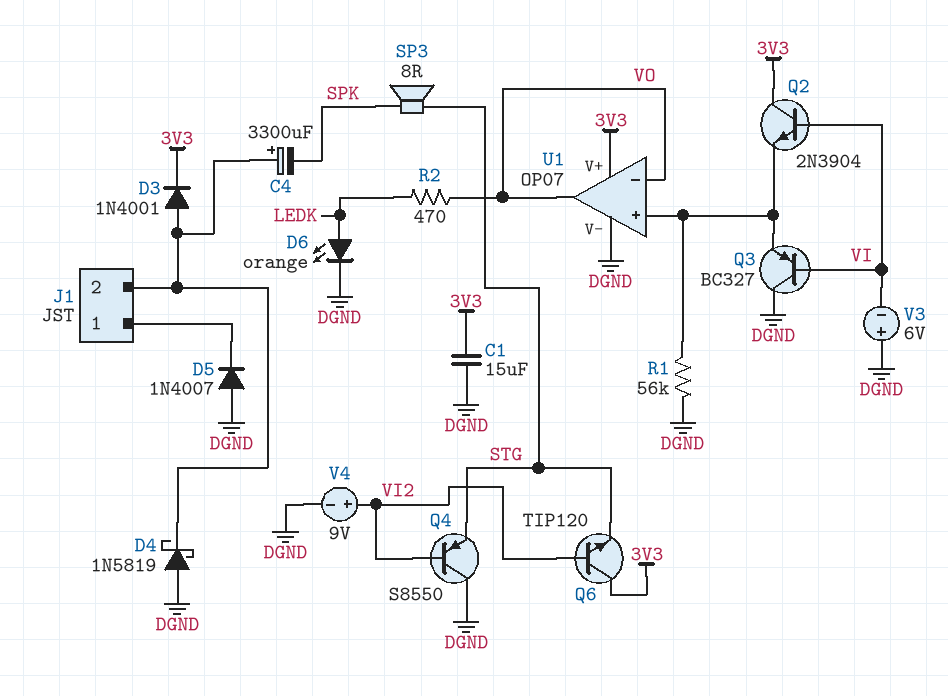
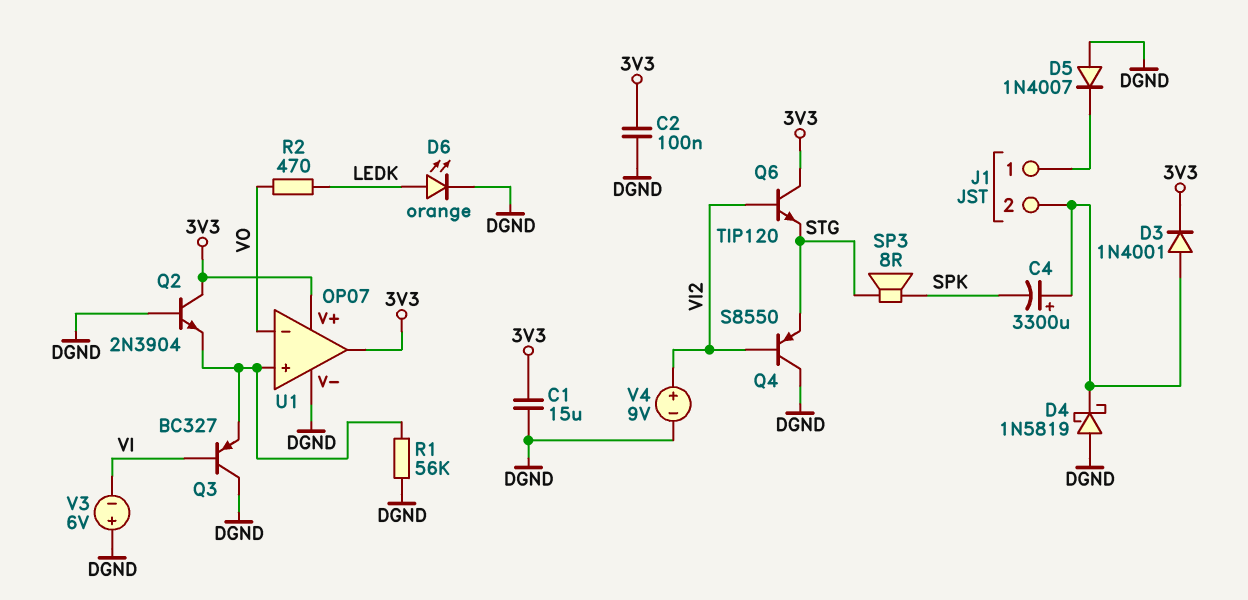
C2: none -> 100nF (3V3, DGND)
Q2: NPN 2N3904 (B VI, C 3V3, E U1/in+) -> NPN 2N3904 (B DGND, C 3V3, E U1/in+)
U1 pin out: VO -> 3V3

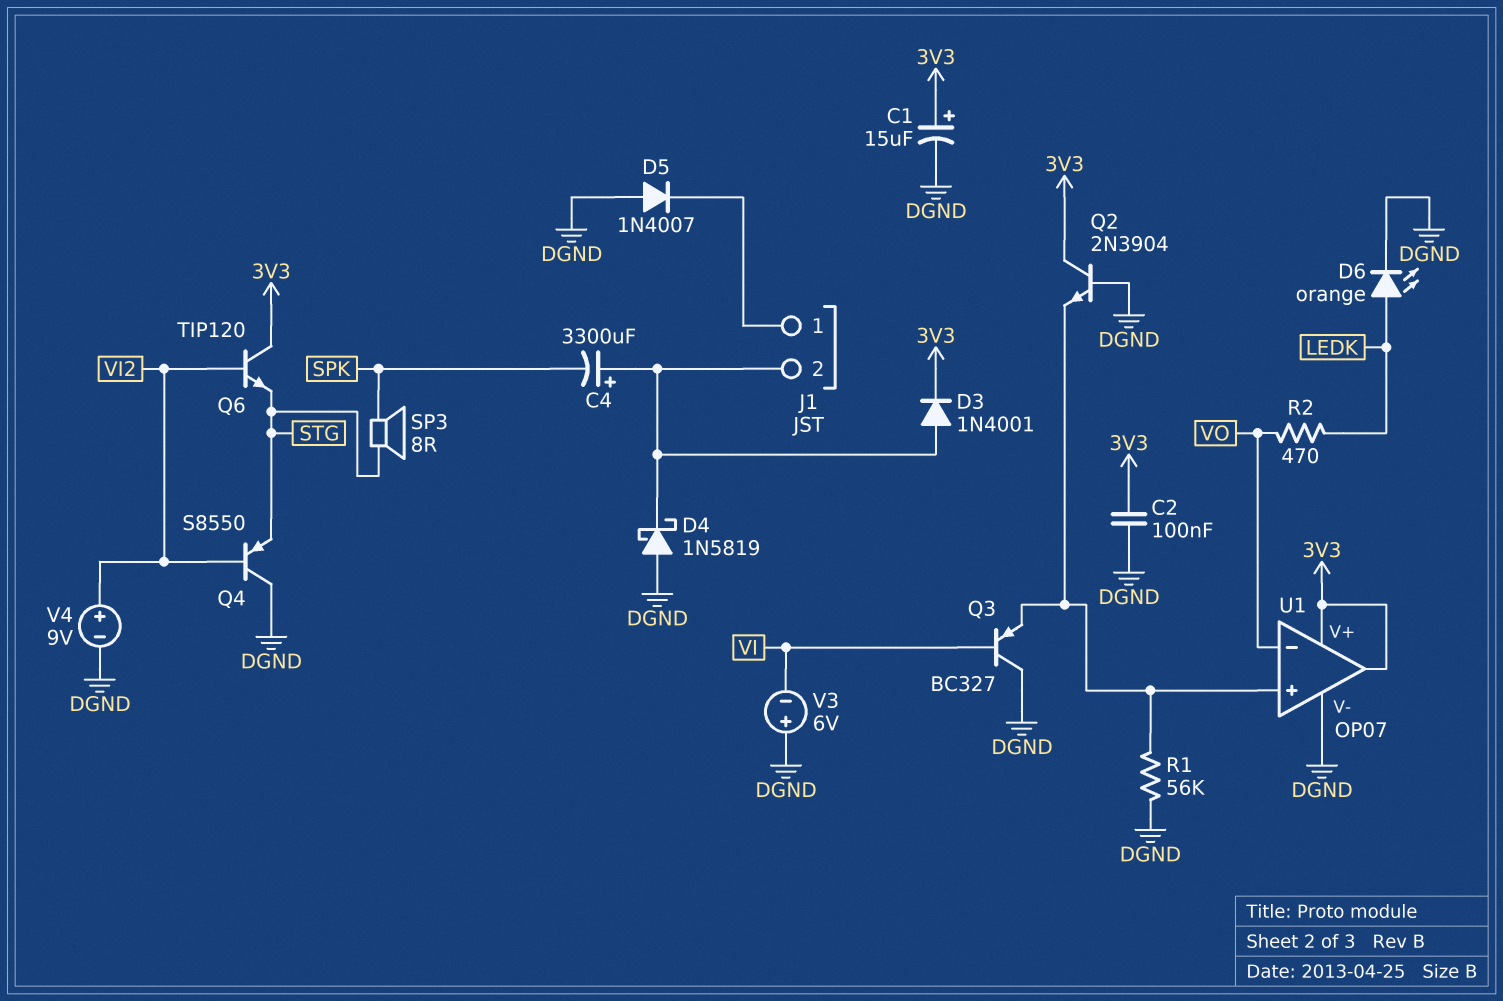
C1: 15uF (3V3, DGND) -> 15uF (plus 3V3, minus DGND)

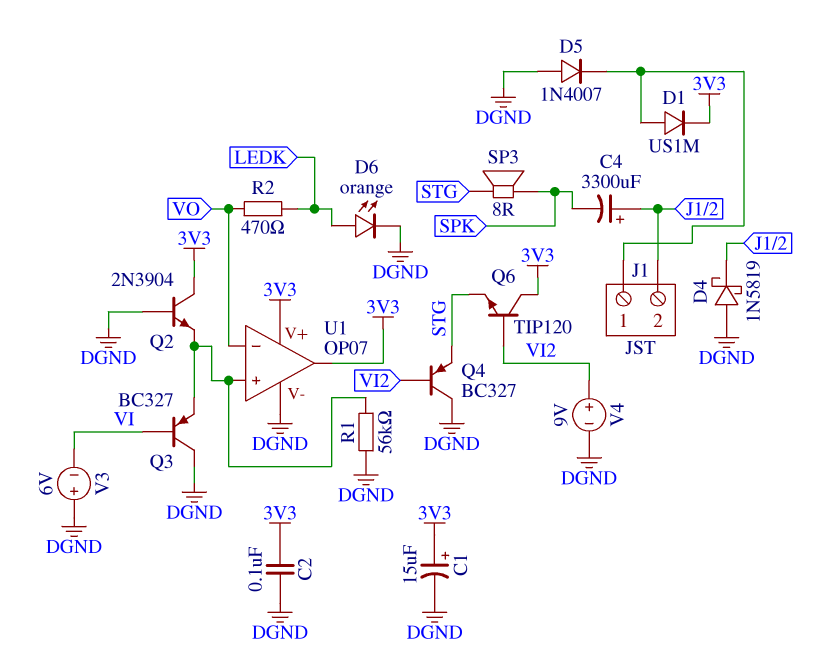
D1: none -> diode US1M (A J1/1, K 3V3)
D3: diode 1N4001 (A J1/2, K 3V3) -> none
Q4: PNP S8550 (B VI2, C DGND, E STG) -> PNP BC327 (B VI2, C DGND, E STG)

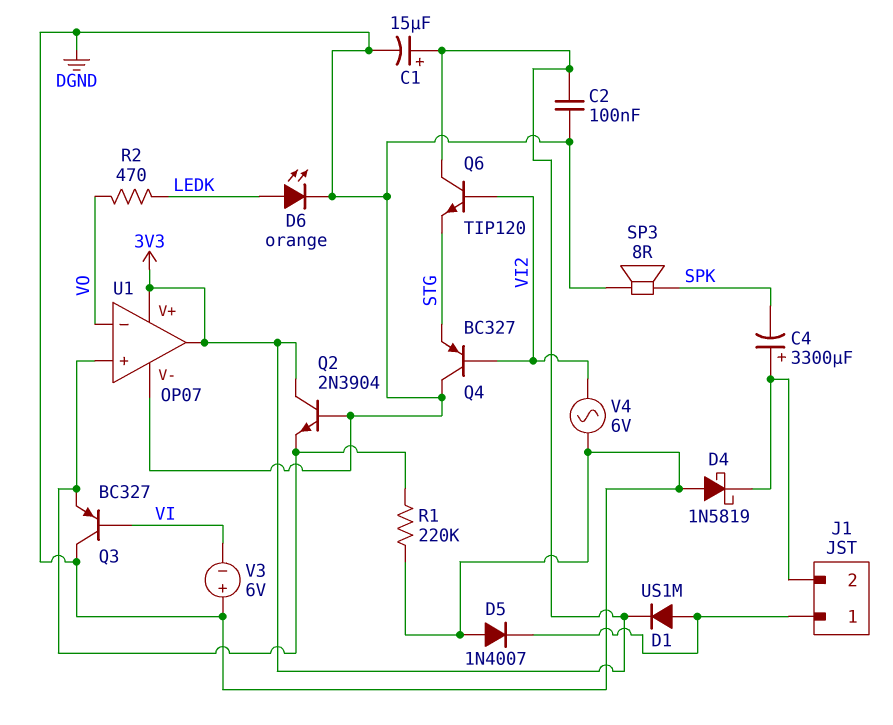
R1: 56k (DGND, U1/in+) -> 220k (DGND, U1/in+)
SP3: speaker 8R (SPK, STG) -> speaker 8R (DGND, SPK)
V4: 9V (plus VI2, minus DGND) -> AC 6V (DGND, VI2)

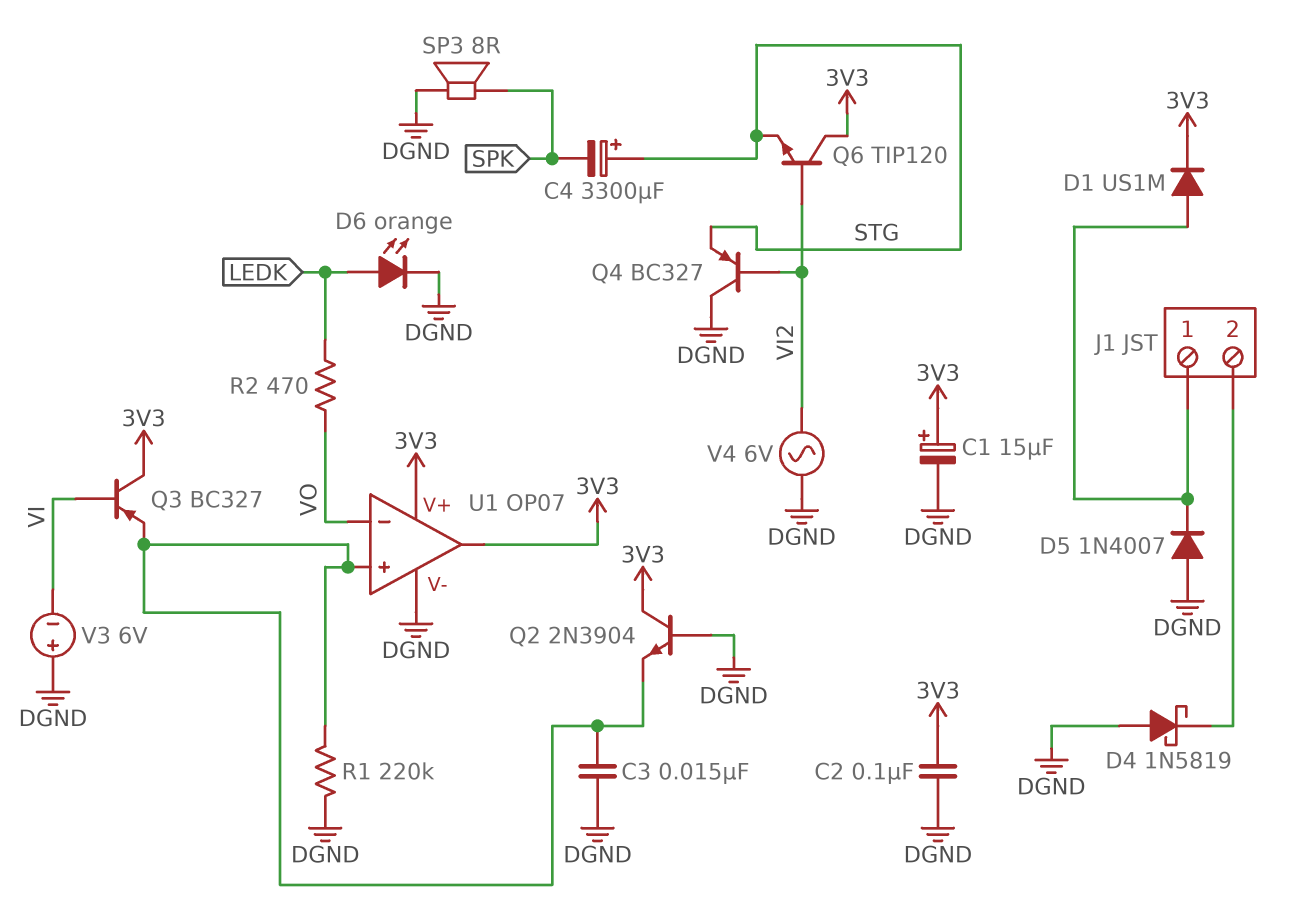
C3: none -> 15nF (DGND, U1/in+)
C4: 3300uF (plus J1/2, minus SPK) -> 3300uF (plus STG, minus SPK)
Q3: PNP BC327 (B VI, C DGND, E U1/in+) -> PNP BC327 (B VI, C 3V3, E U1/in+)

